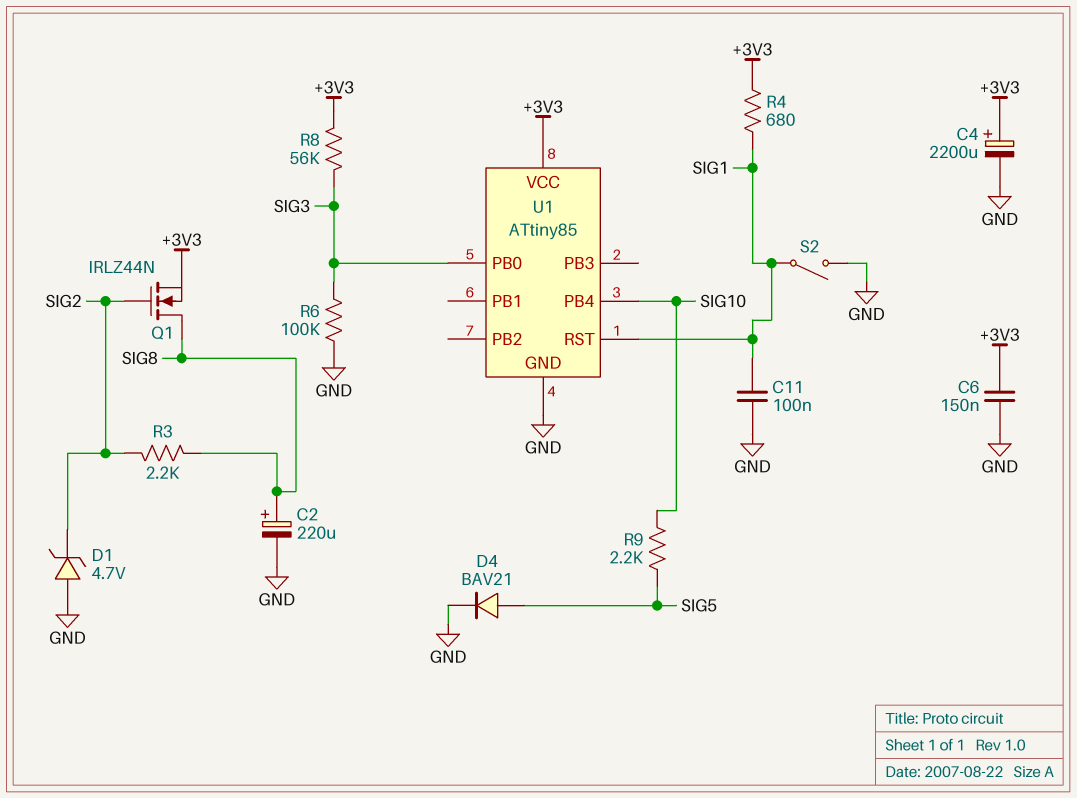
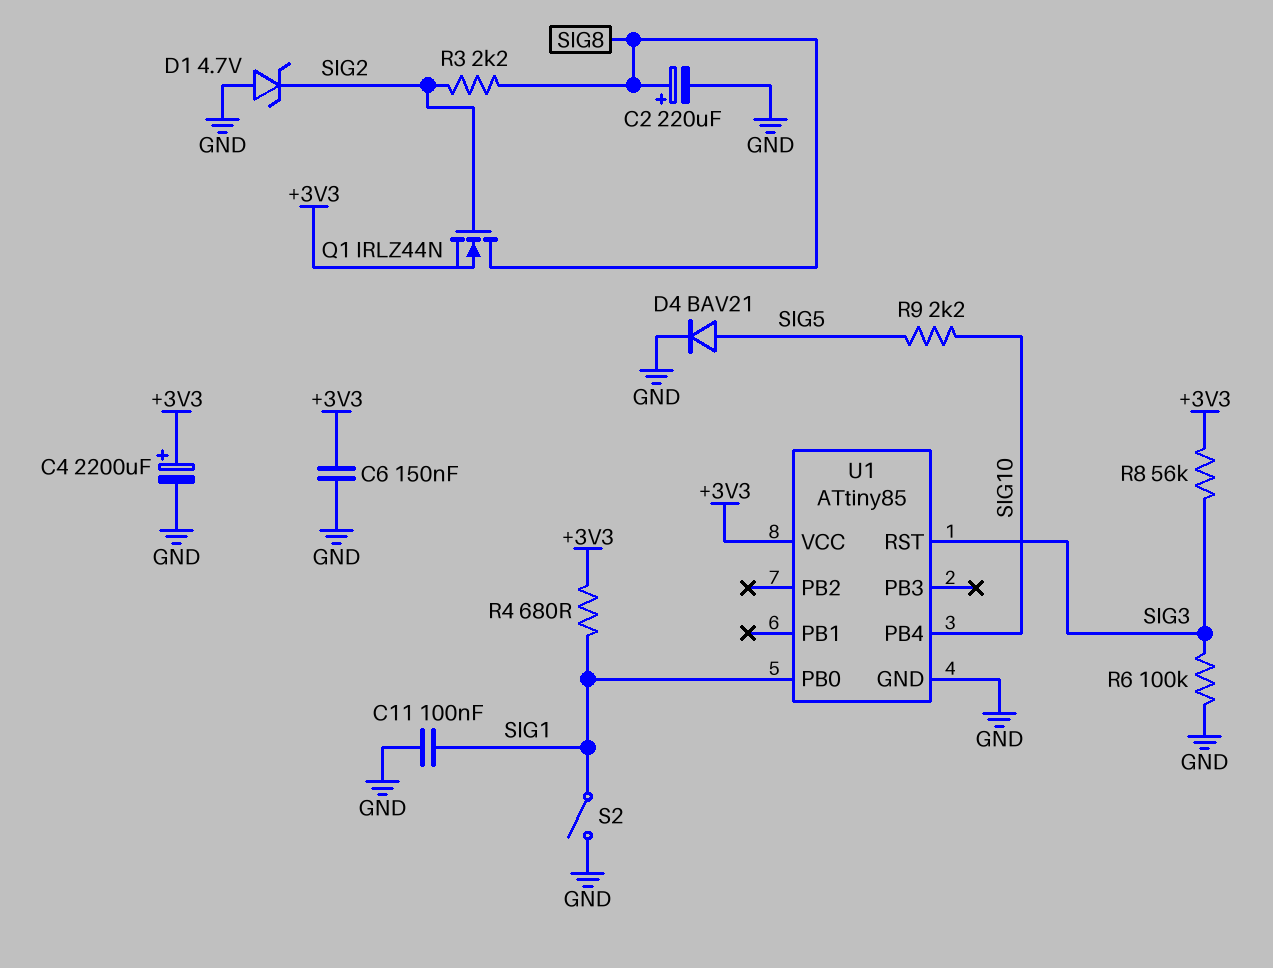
U1 pin PB0: SIG3 -> SIG1
U1 pin RST: SIG1 -> SIG3

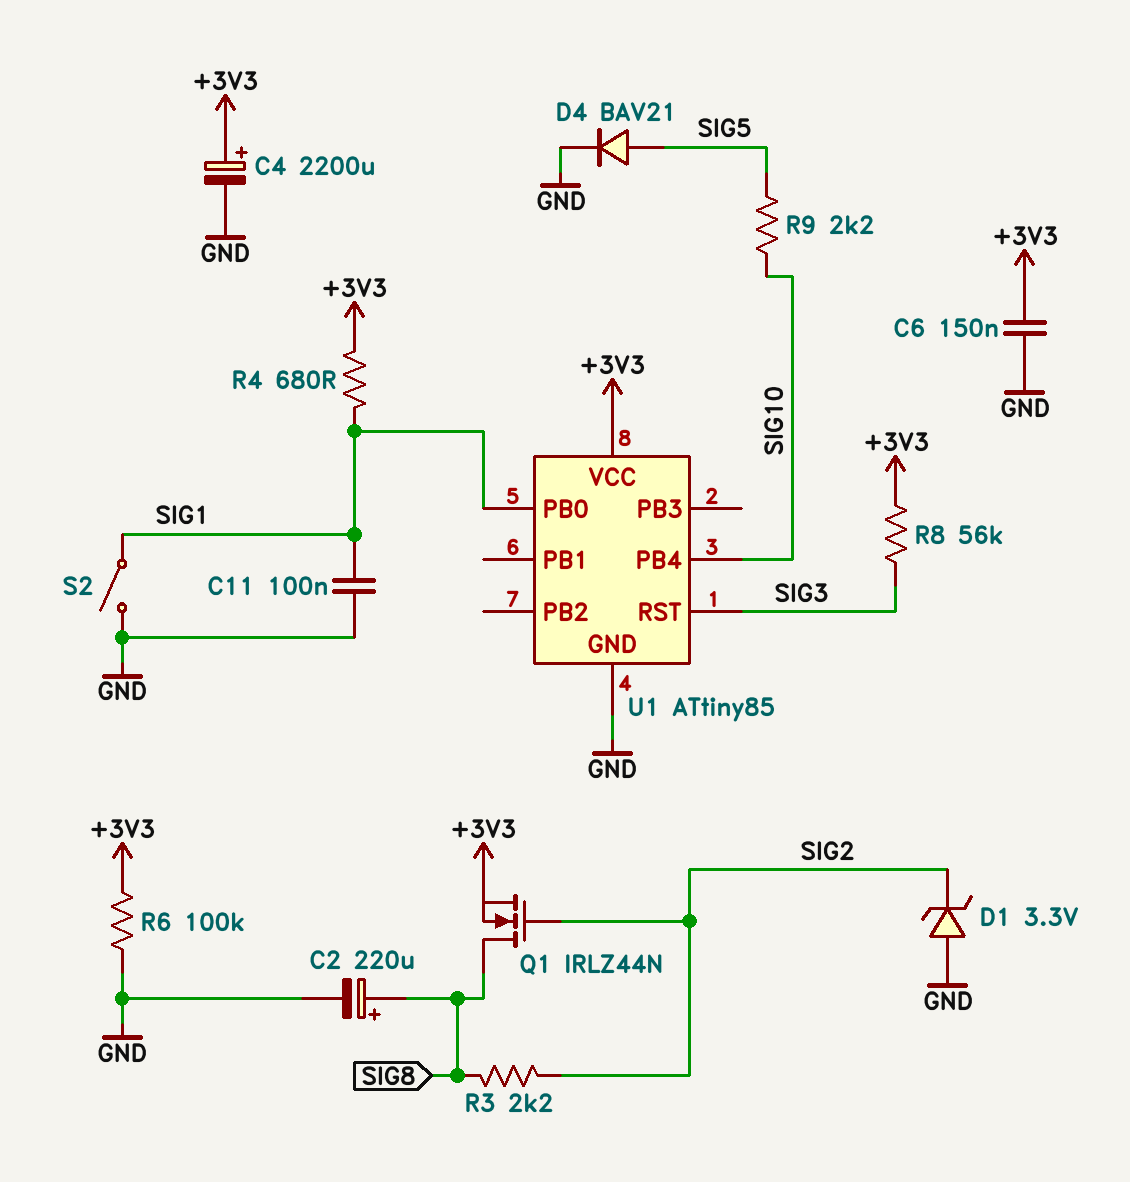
D1: zener 4.7V (A GND, K SIG2) -> zener 3.3V (A GND, K SIG2)
R6: 100k (GND, SIG3) -> 100k (+3V3, GND)

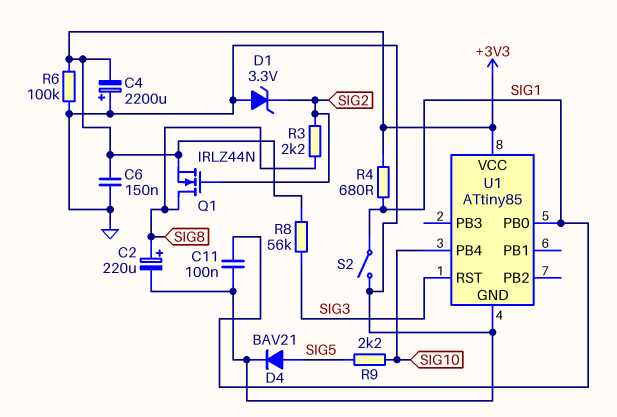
C4: 2200uF (plus +3V3, minus GND) -> 2200uF (plus GND, minus +3V3)

